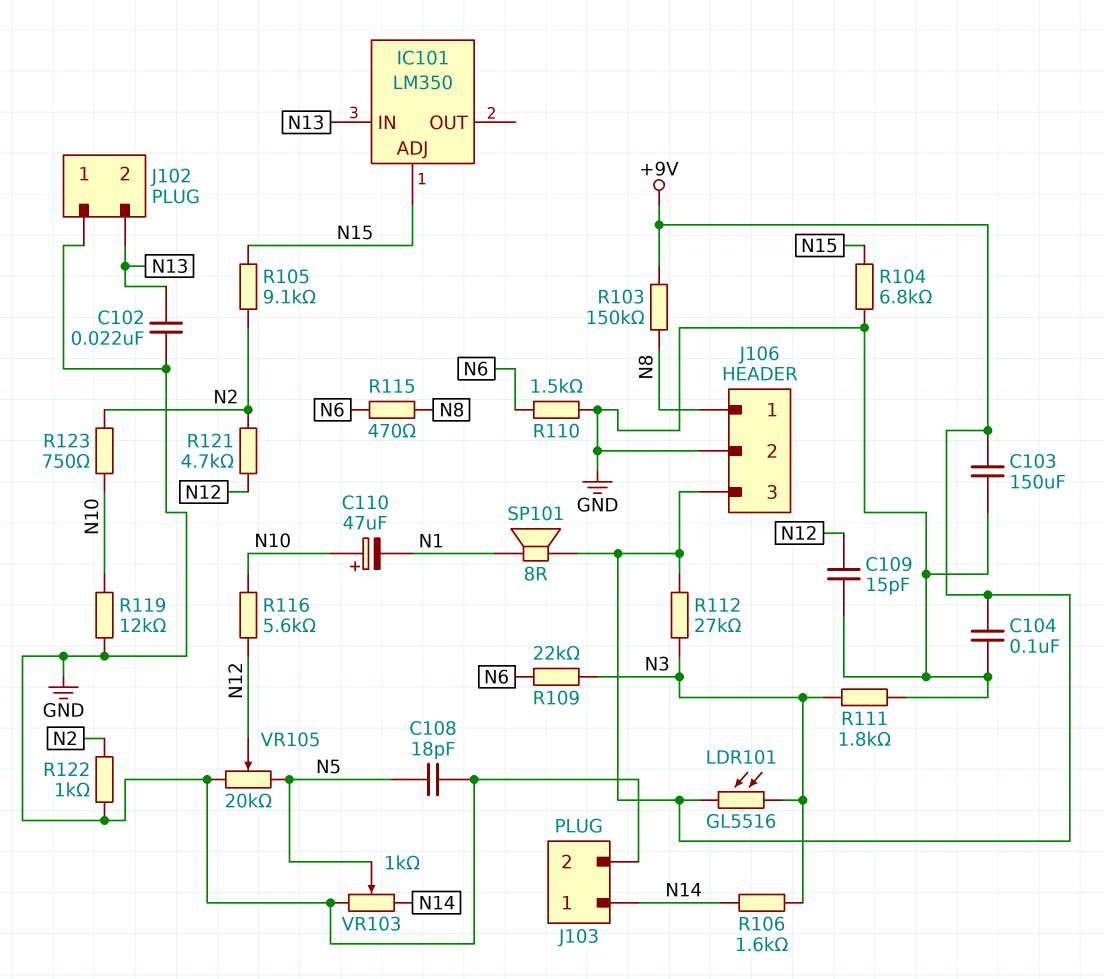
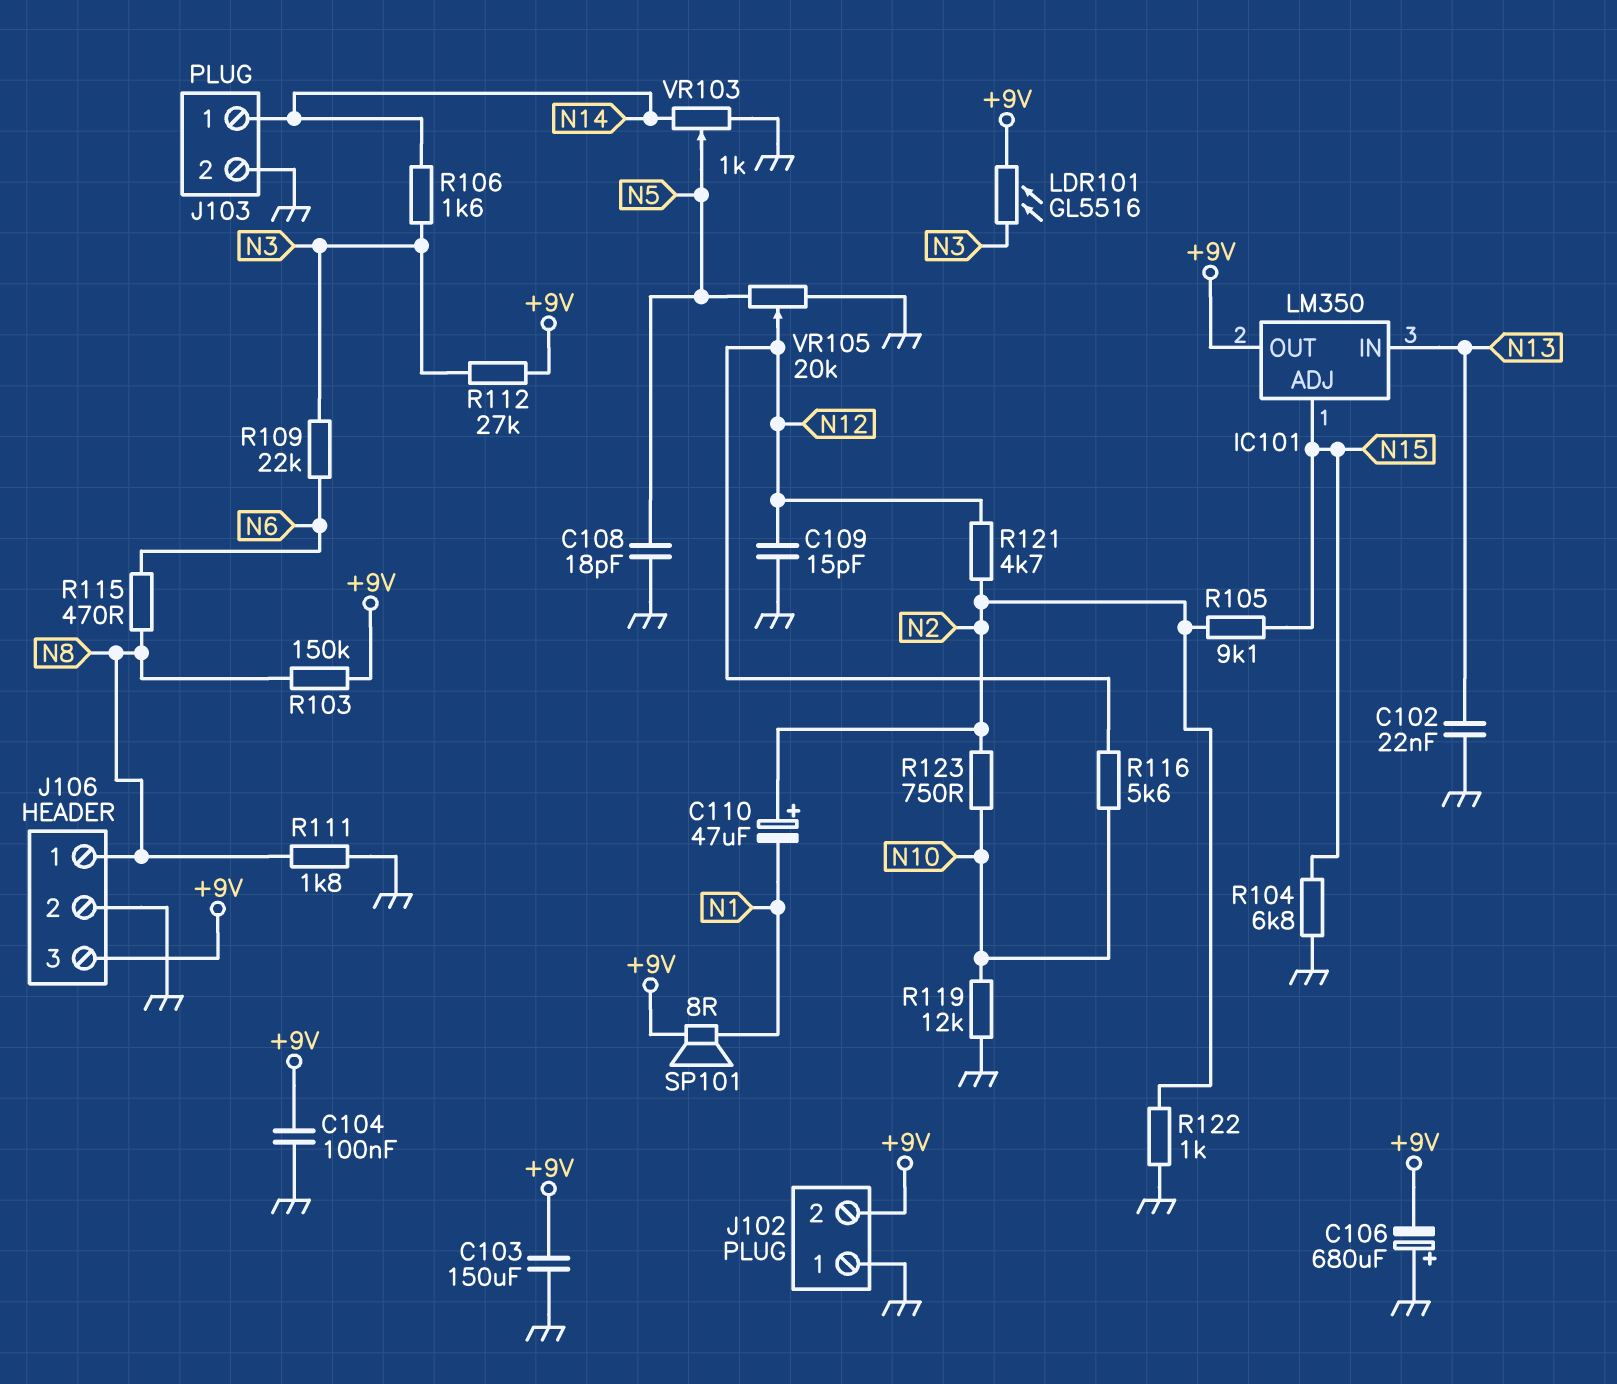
C106: none -> 680uF (plus GND, minus +9V)
C110: 47uF (plus N10, minus N1) -> 47uF (plus N2, minus N1)
IC101 pin OUT: none -> +9V
J102 pin 2: N13 -> +9V
R110: 1.5k (GND, N6) -> none
R111: 1.8k (GND, N3) -> 1.8k (GND, N8)

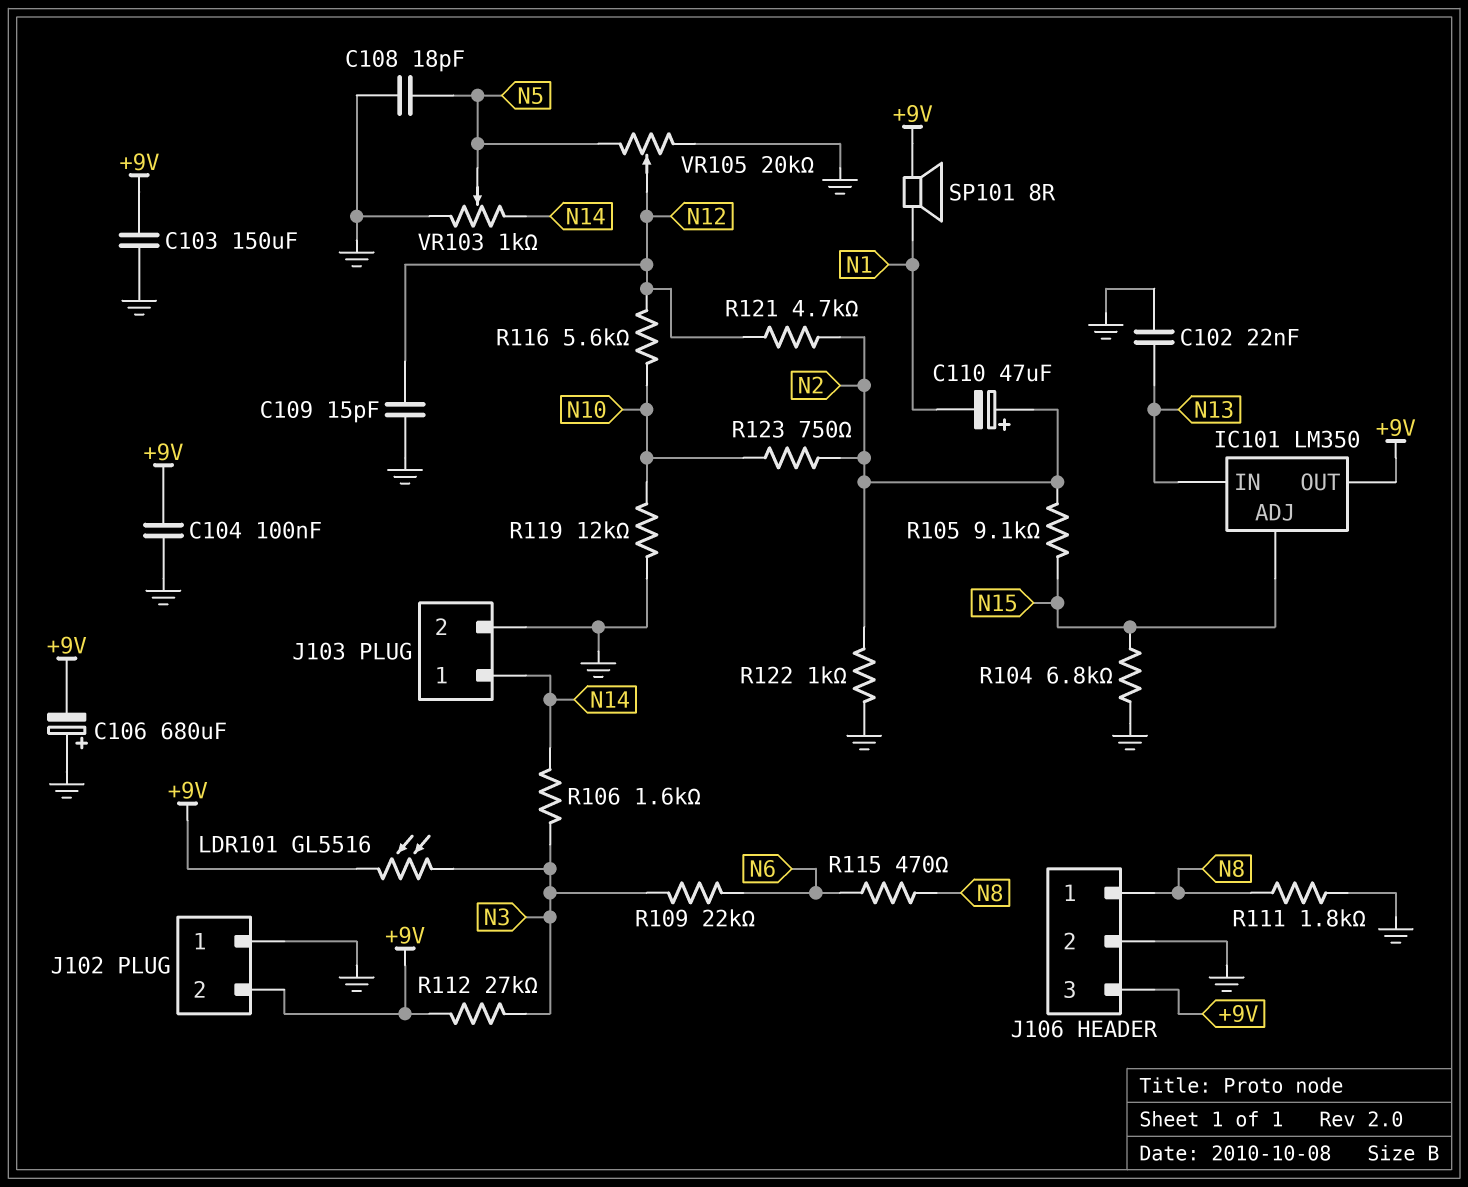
R103: 150k (+9V, N8) -> none

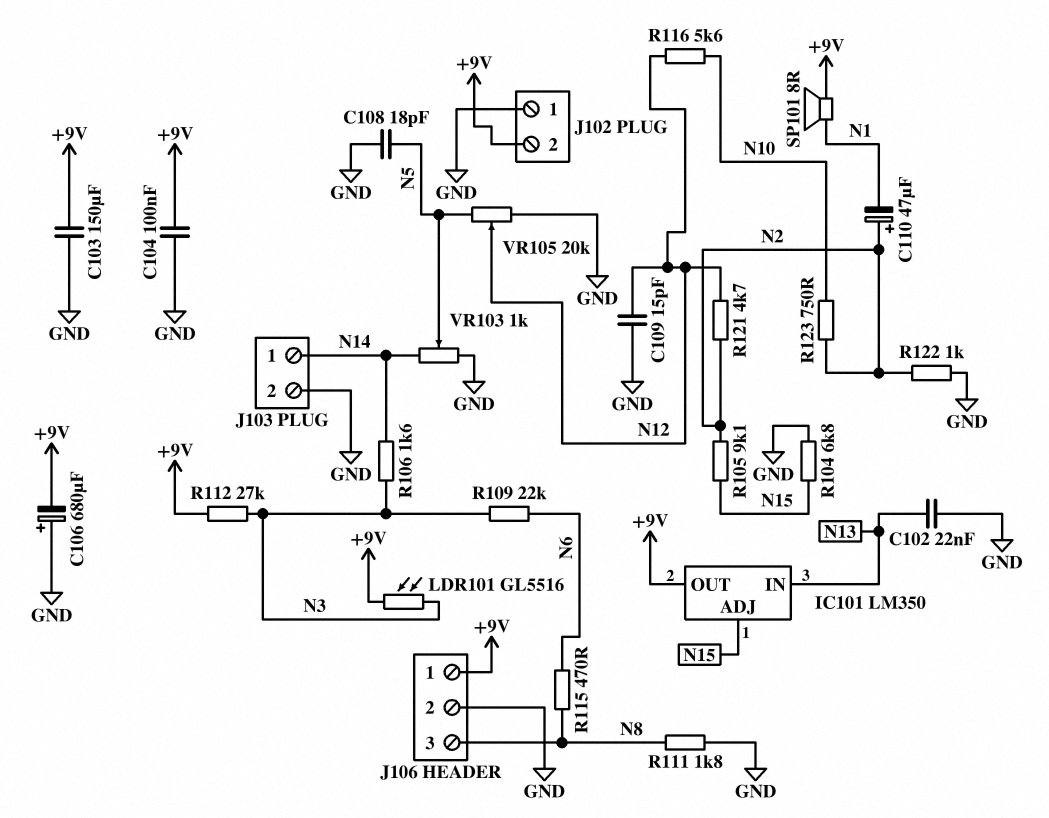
J106 pin 1: N8 -> +9V
J106 pin 3: +9V -> N8
R119: 12k (GND, N10) -> none

